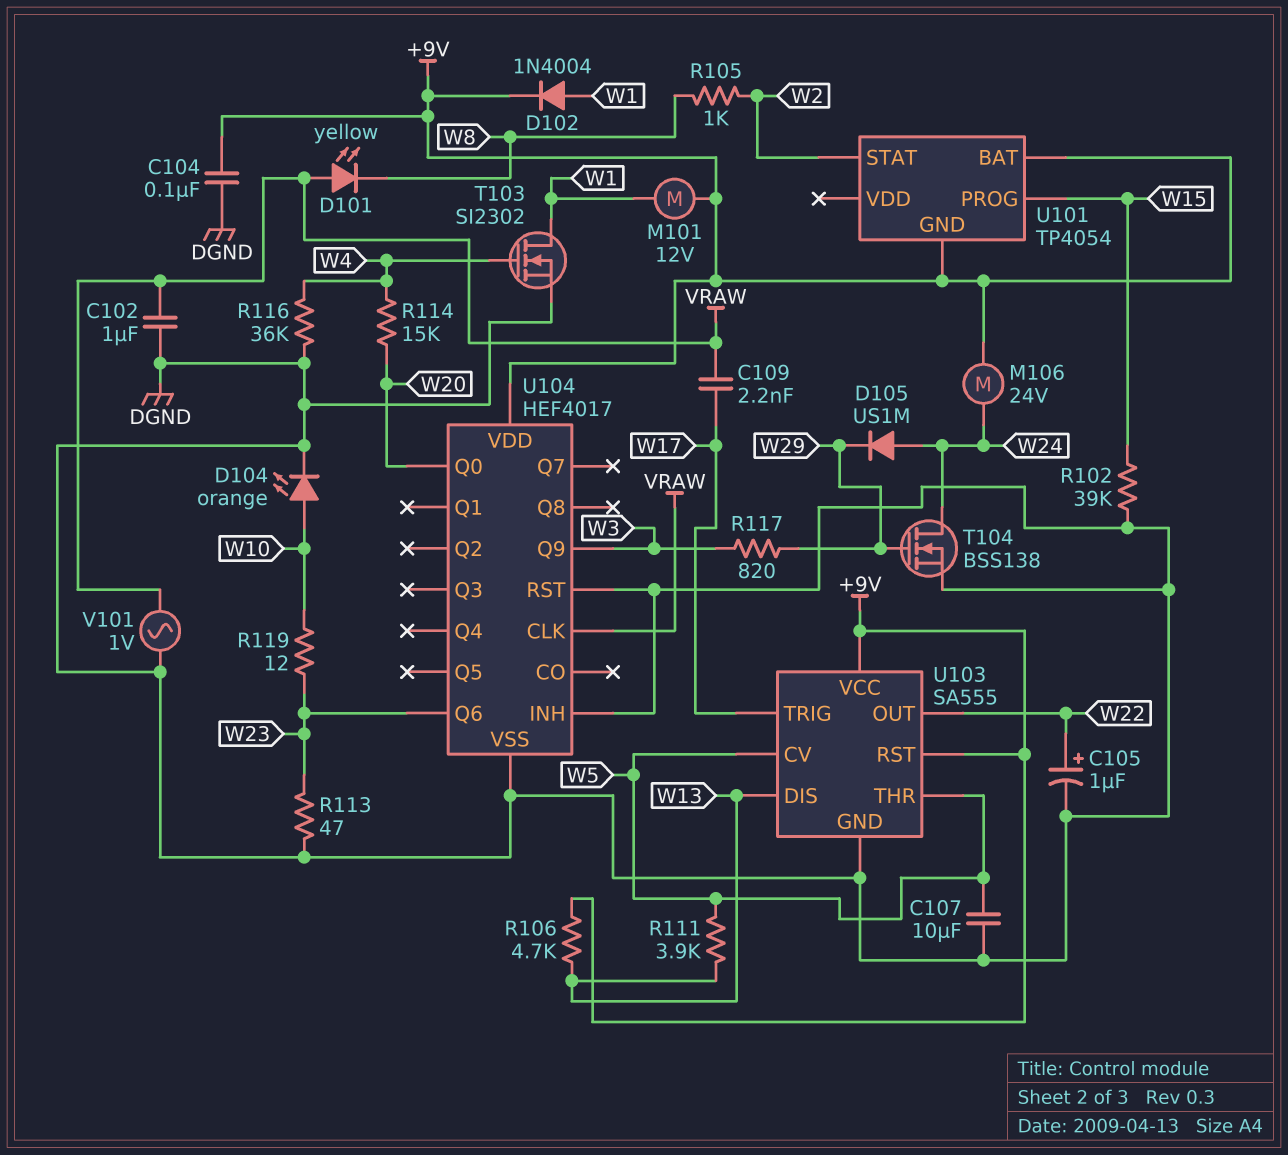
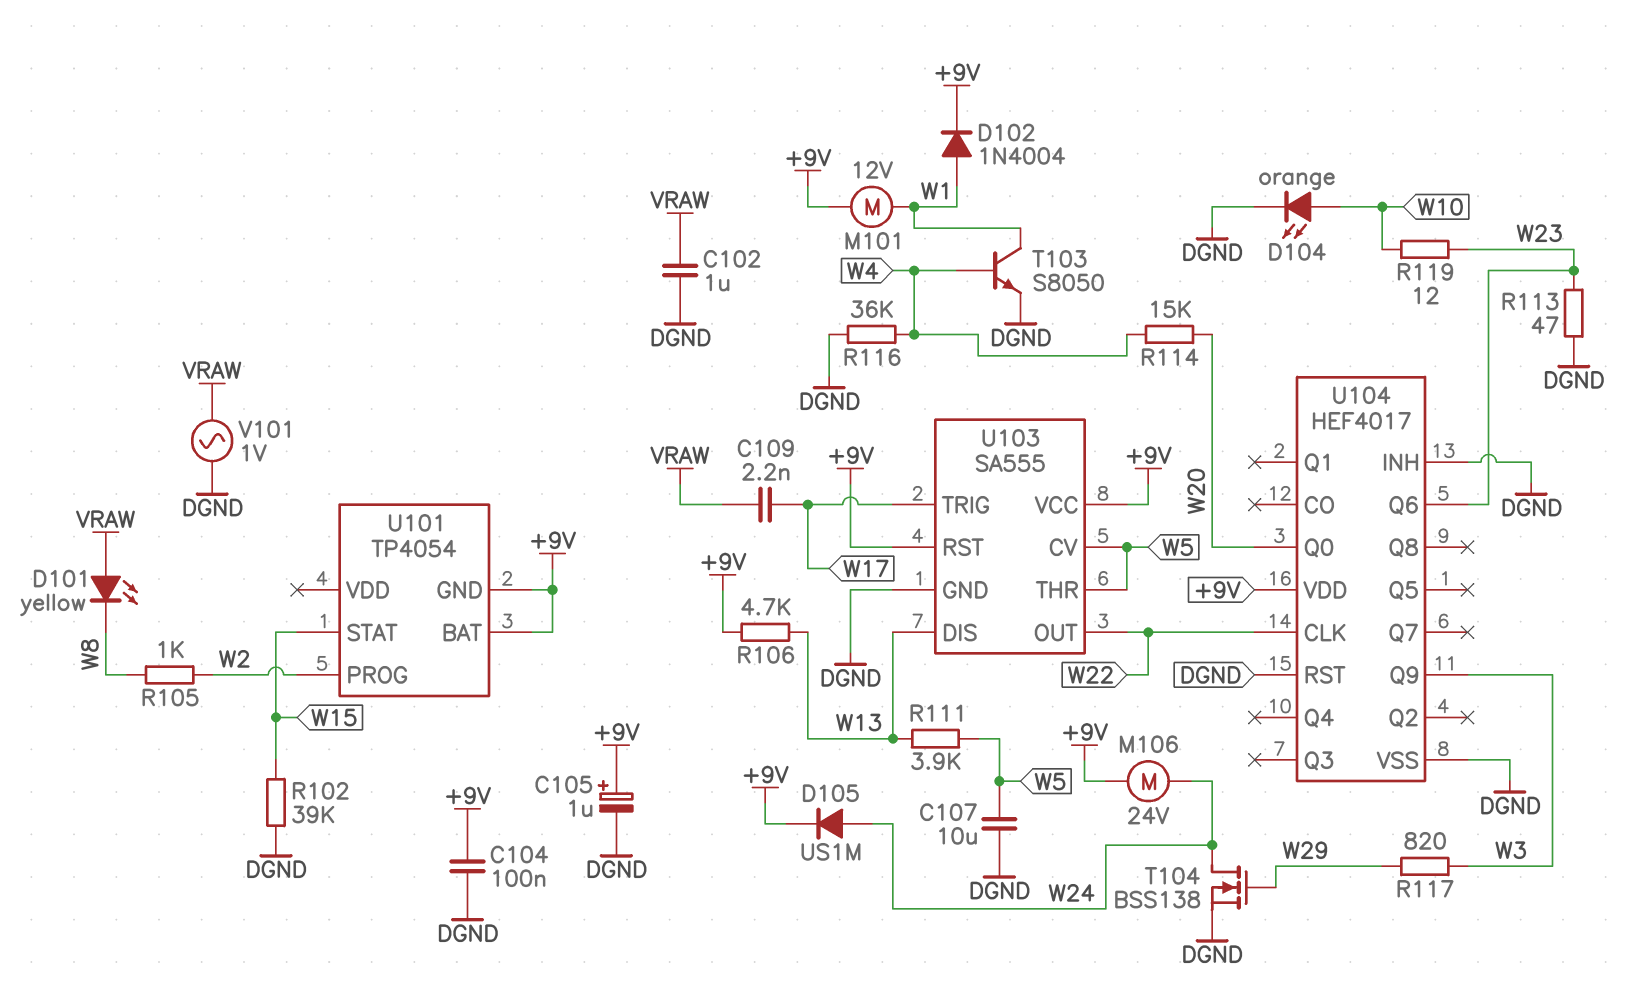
C105: 1uF (plus W22, minus DGND) -> 1uF (plus +9V, minus DGND)
D105: diode US1M (A W24, K W29) -> diode US1M (A W24, K +9V)
T103: NMOS SI2302 (G W4, D W1, S DGND) -> NPN S8050 (B W4, C W1, E DGND)
U101 pin PROG: W15 -> W2
U101 pin STAT: W2 -> W15
U104 pin CLK: VRAW -> W22

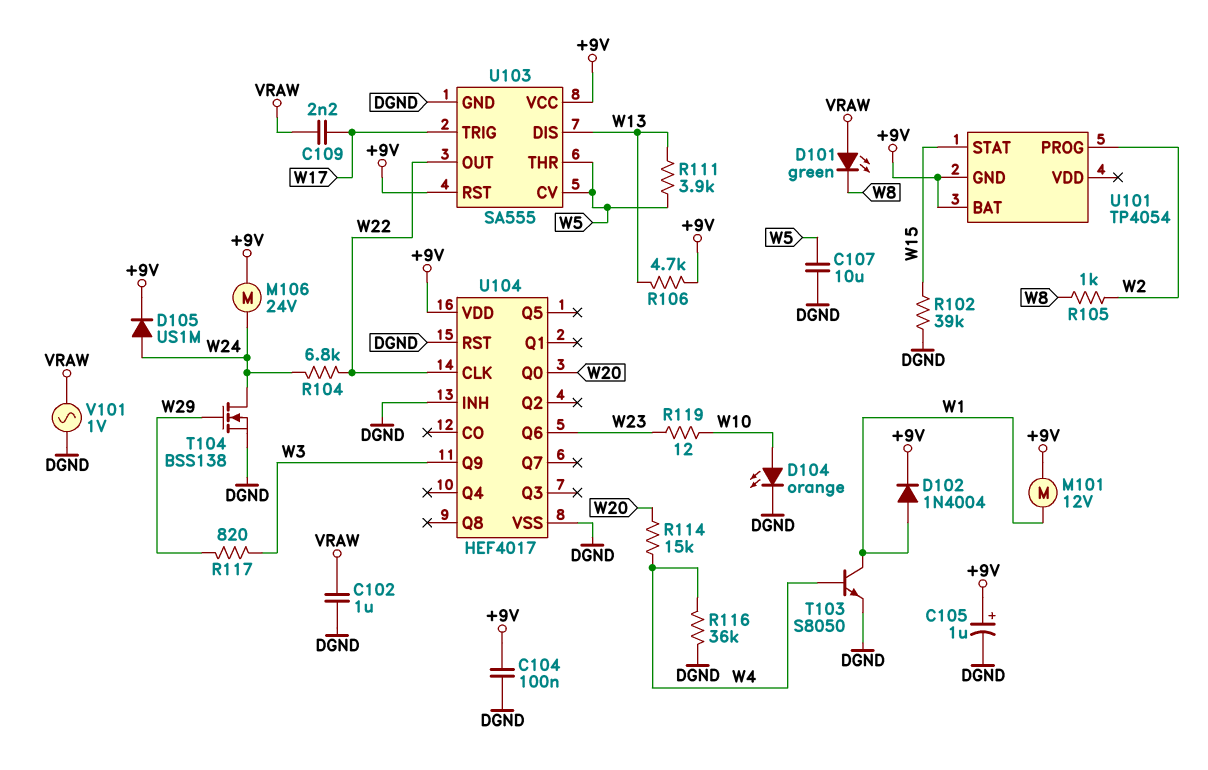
D101: LED yellow (A VRAW, K W8) -> LED green (A VRAW, K W8)
R104: none -> 6.8k (W22, W24)
R113: 47 (DGND, W23) -> none

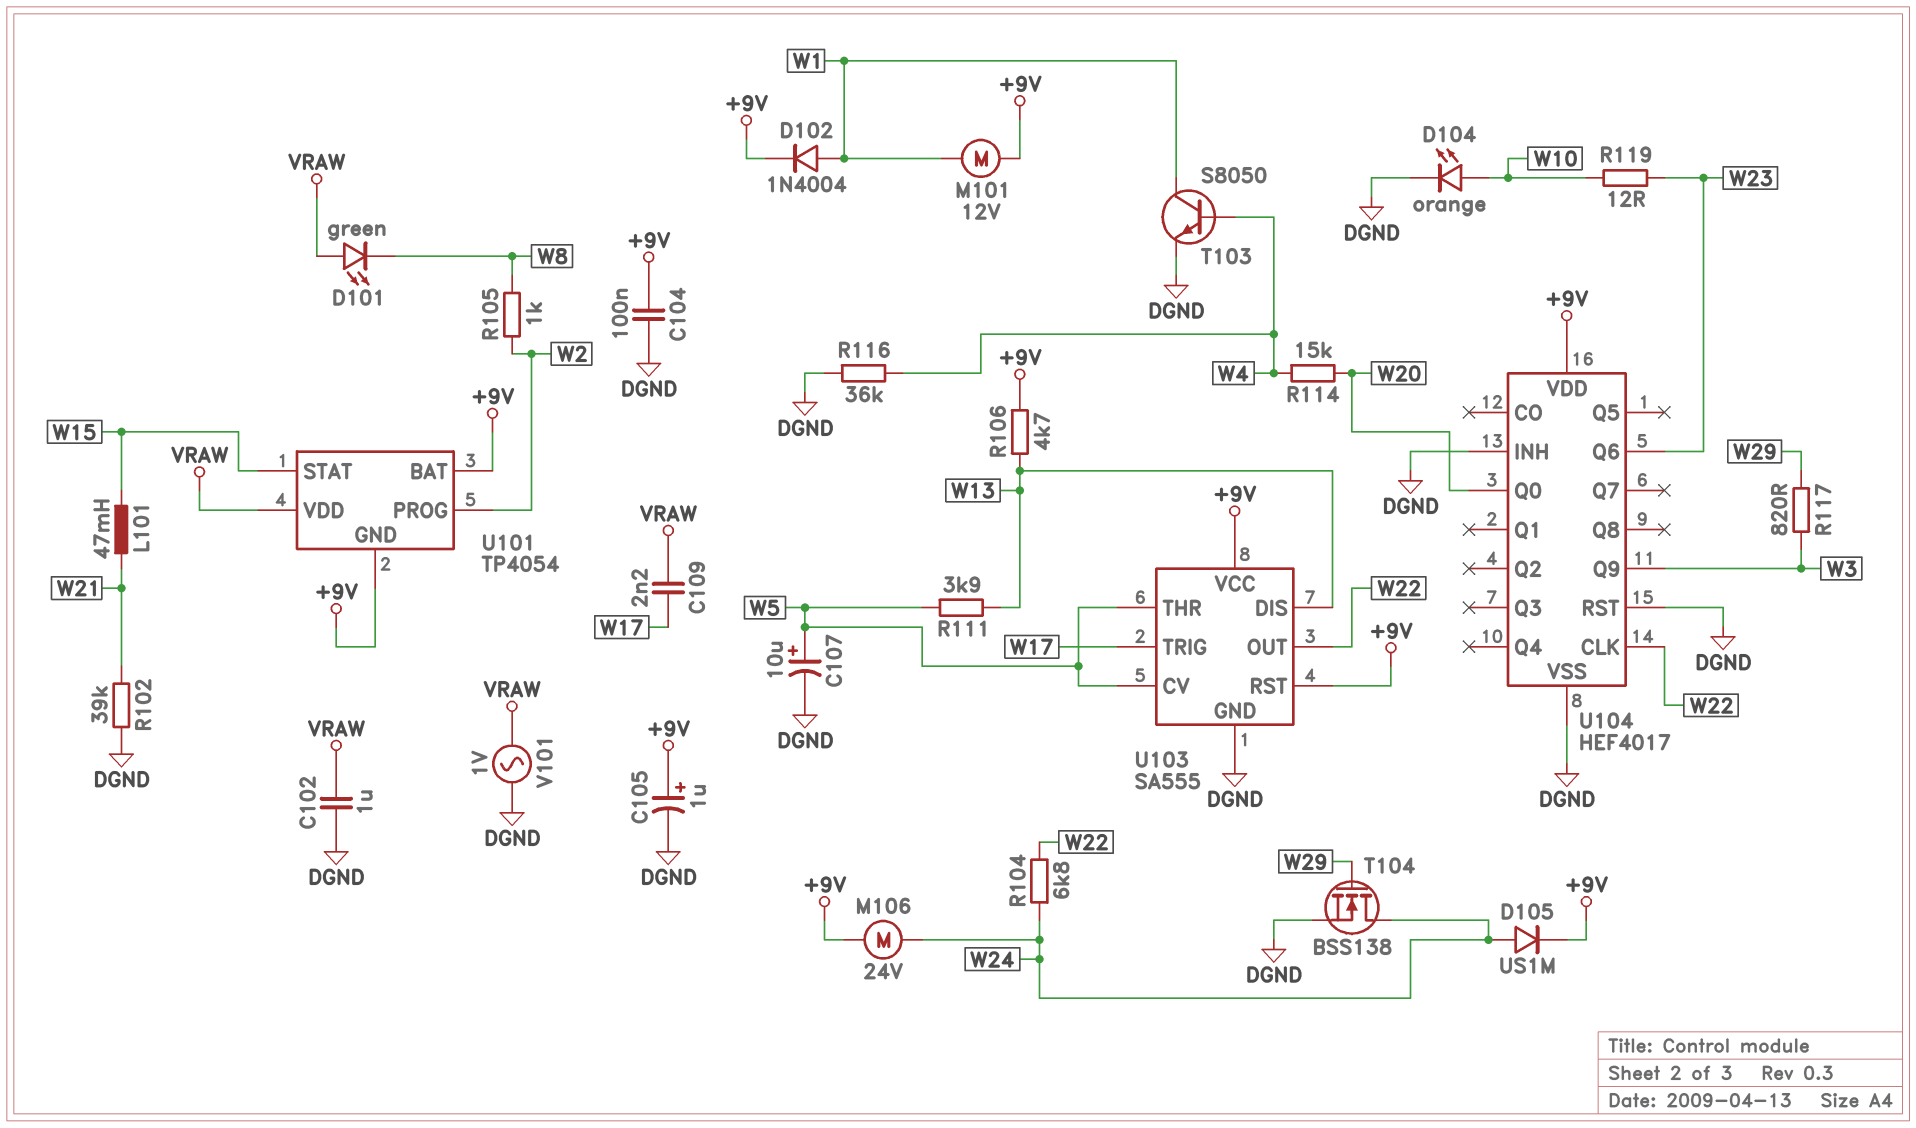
C107: 10uF (DGND, W5) -> 10uF (plus W5, minus DGND)
L101: none -> 47mH (W15, W21)
R102: 39k (DGND, W15) -> 39k (DGND, W21)
U101 pin VDD: none -> VRAW

